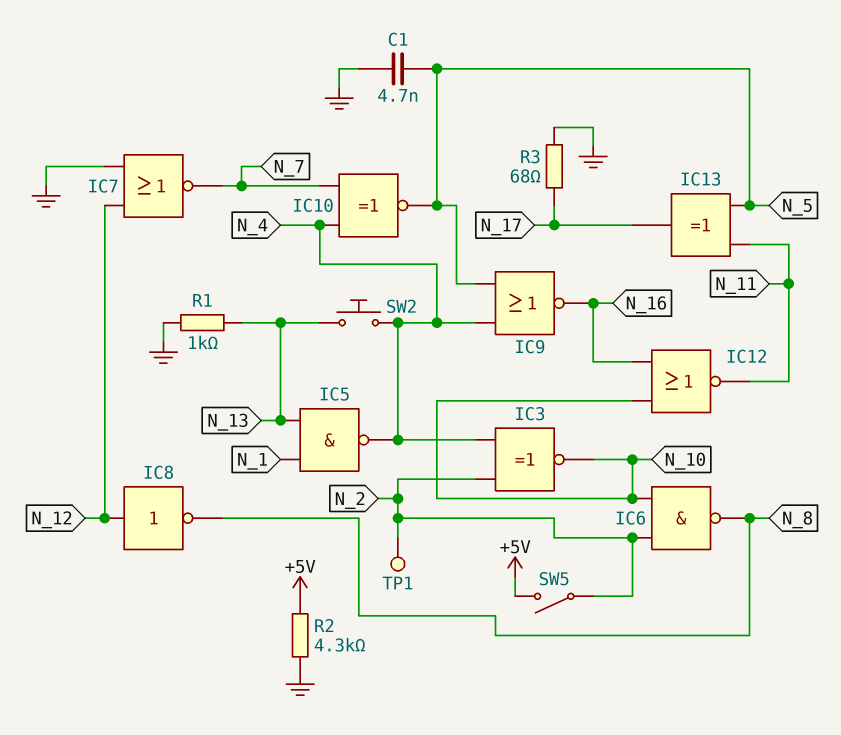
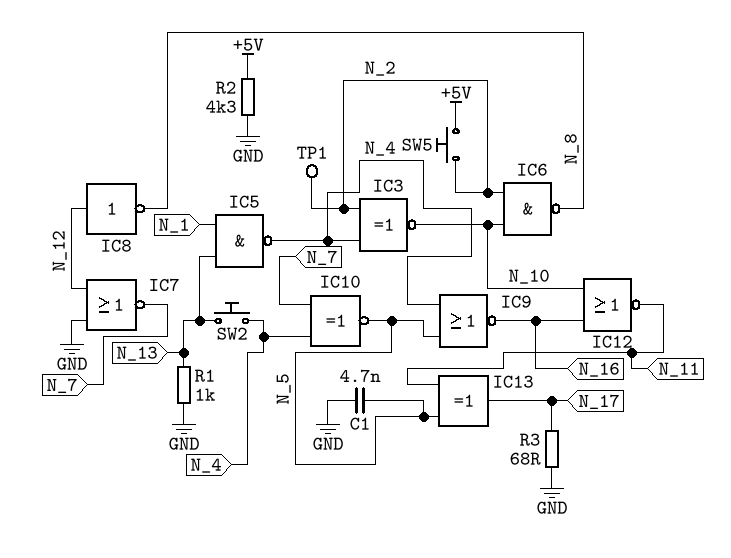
SW5: switch (+5V, N_2) -> button (+5V, N_2)

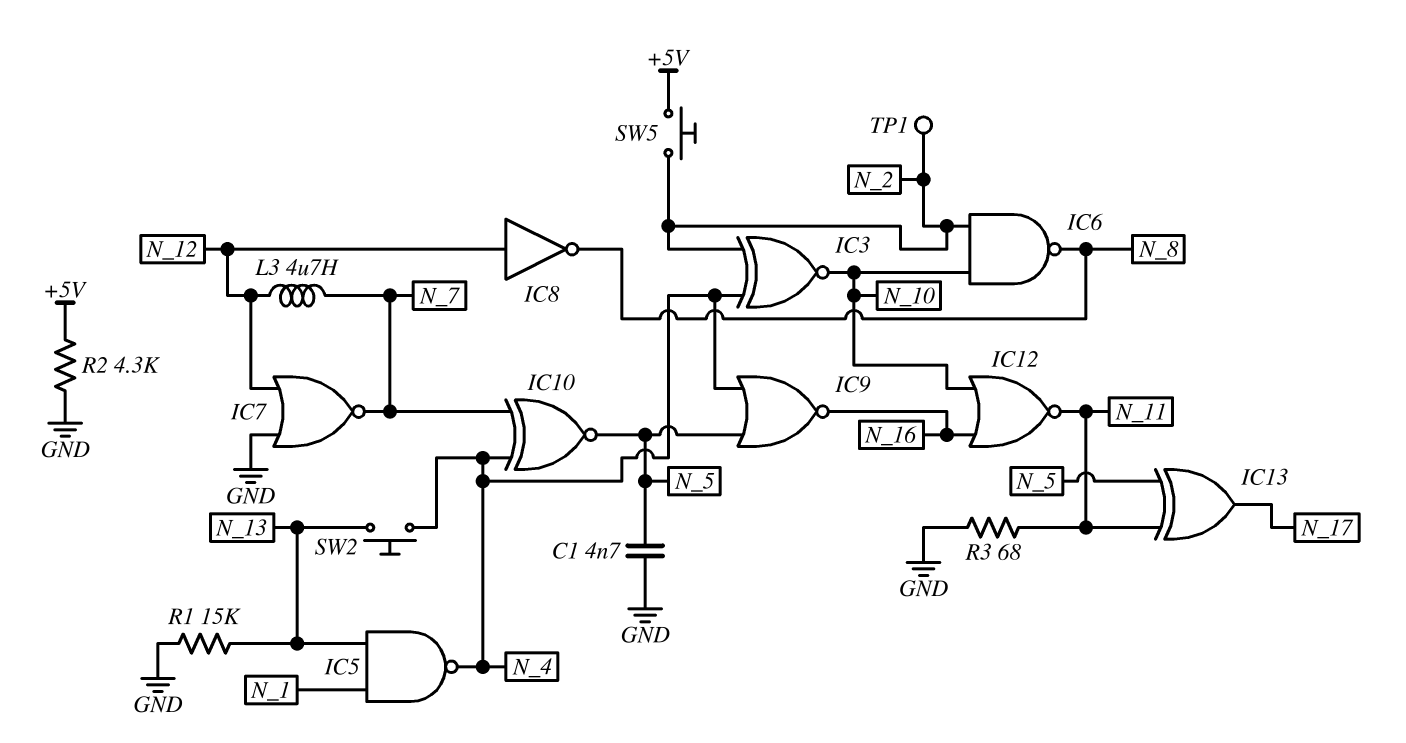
L3: none -> 4.7uH (N_7, N_12)
R1: 1k (GND, N_13) -> 15k (GND, N_13)
R3: 68 (GND, N_17) -> 68 (GND, N_11)

